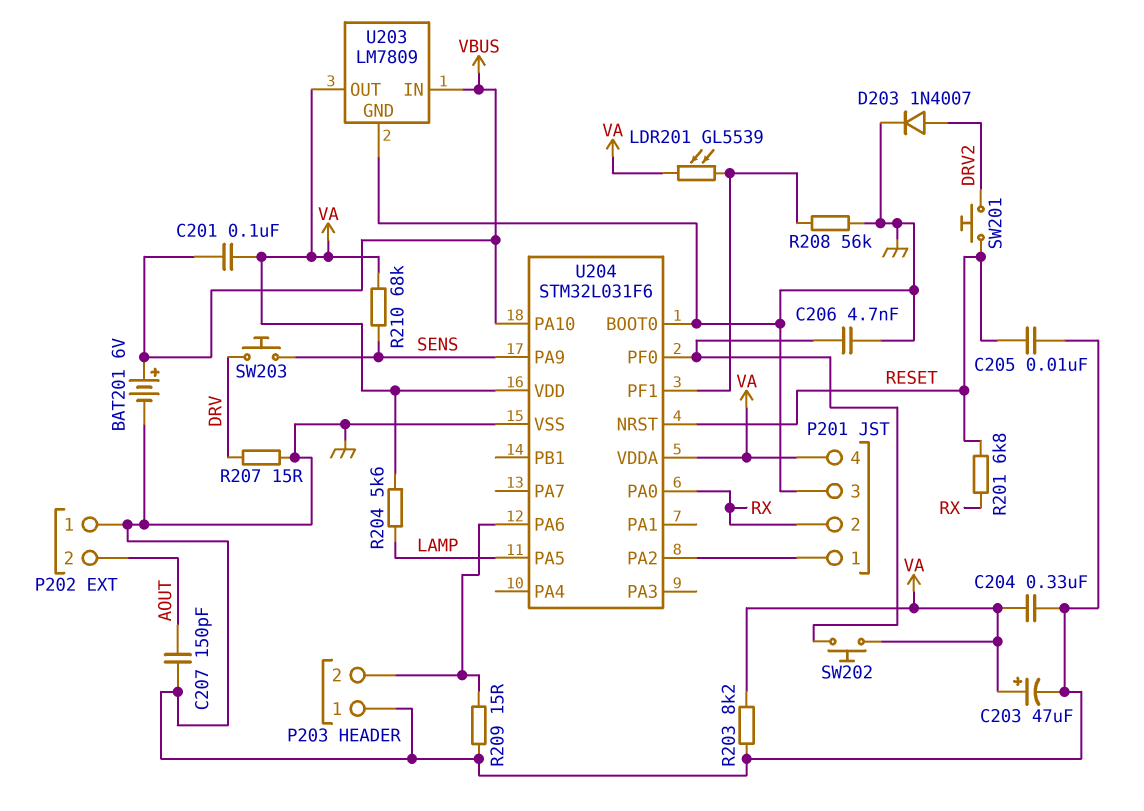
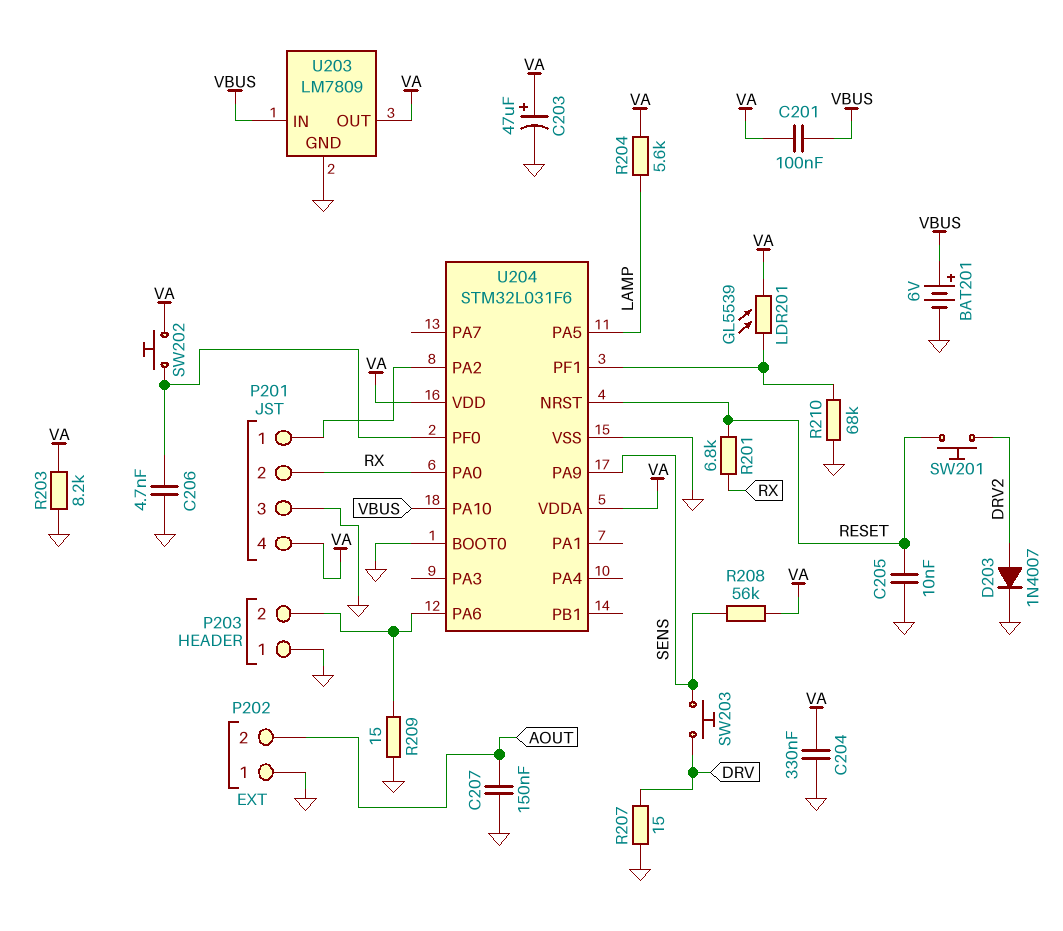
C207: 150pF (AOUT, GND) -> 150nF (AOUT, GND)
R208: 56k (GND, U204/PF1) -> 56k (SENS, VA)
R210: 68k (SENS, VA) -> 68k (GND, U204/PF1)

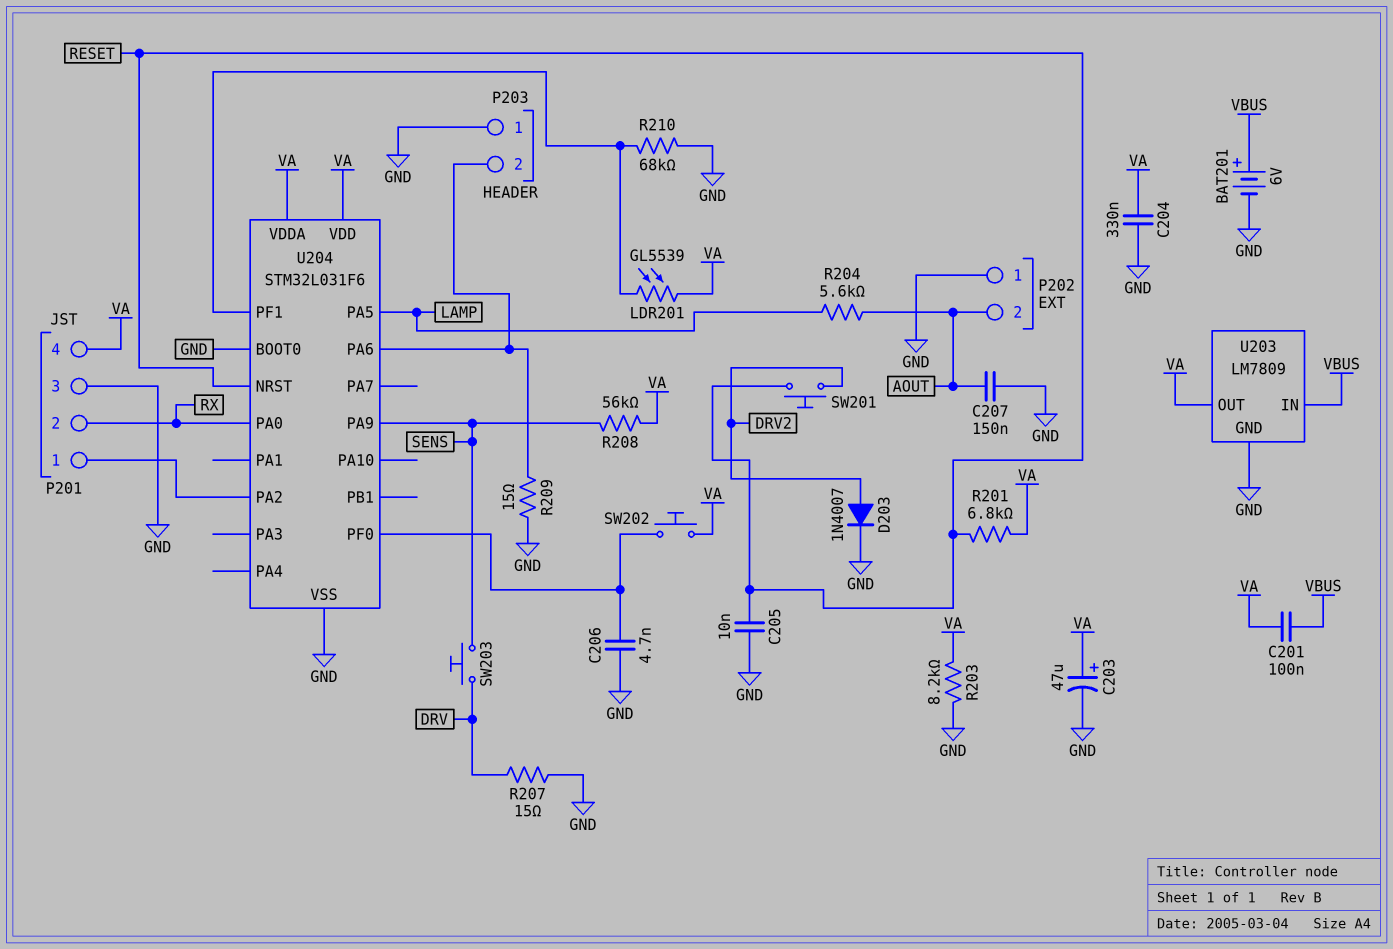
R201: 6.8k (RESET, RX) -> 6.8k (RESET, VA)
R204: 5.6k (LAMP, VA) -> 5.6k (AOUT, LAMP)
U204 pin PA10: VBUS -> none

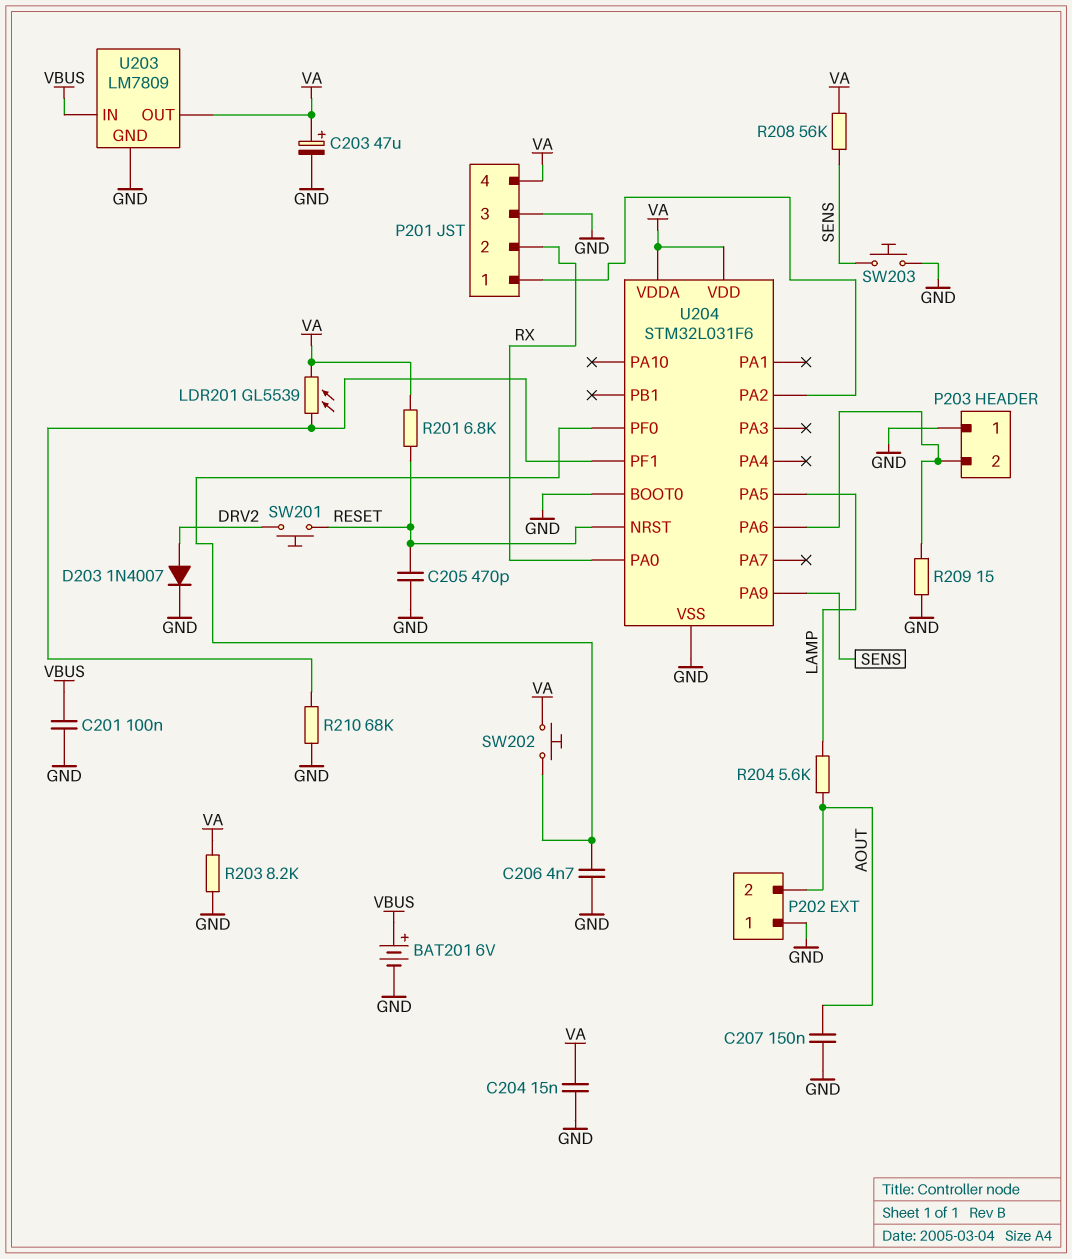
C201: 100nF (VA, VBUS) -> 100nF (GND, VBUS)
C204: 330nF (GND, VA) -> 15nF (GND, VA)
C205: 10nF (GND, RESET) -> 470pF (GND, RESET)
R207: 15 (DRV, GND) -> none
SW203: button (DRV, SENS) -> button (GND, SENS)

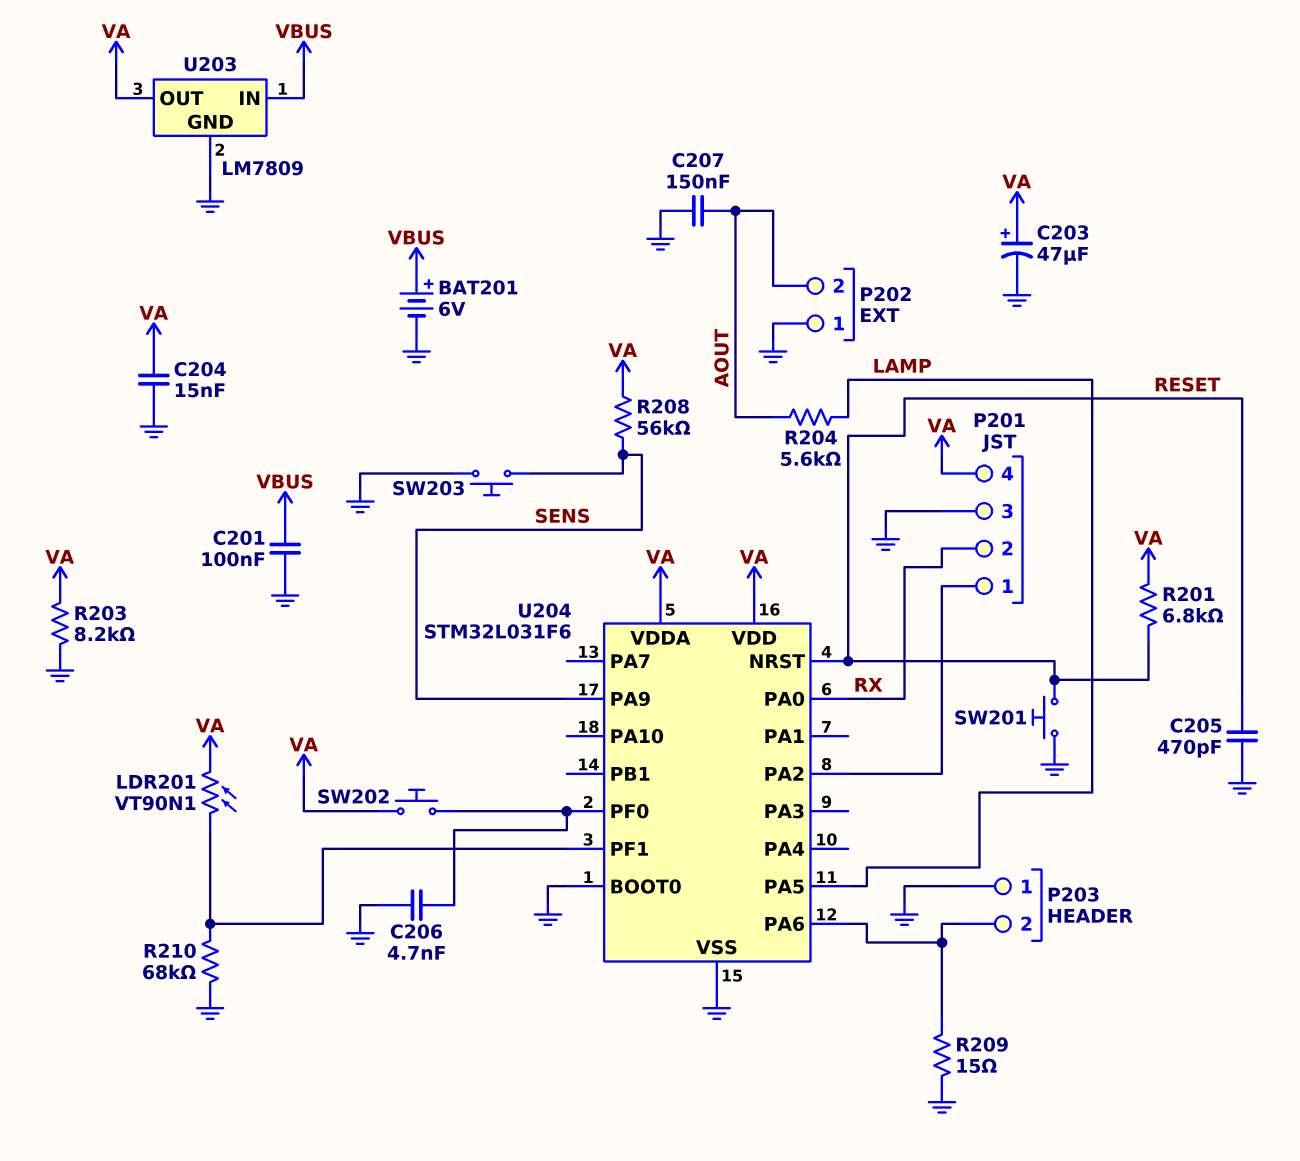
D203: diode 1N4007 (A DRV2, K GND) -> none
LDR201: GL5539 (U204/PF1, VA) -> VT90N1 (U204/PF1, VA)
SW201: button (DRV2, RESET) -> button (GND, RESET)

